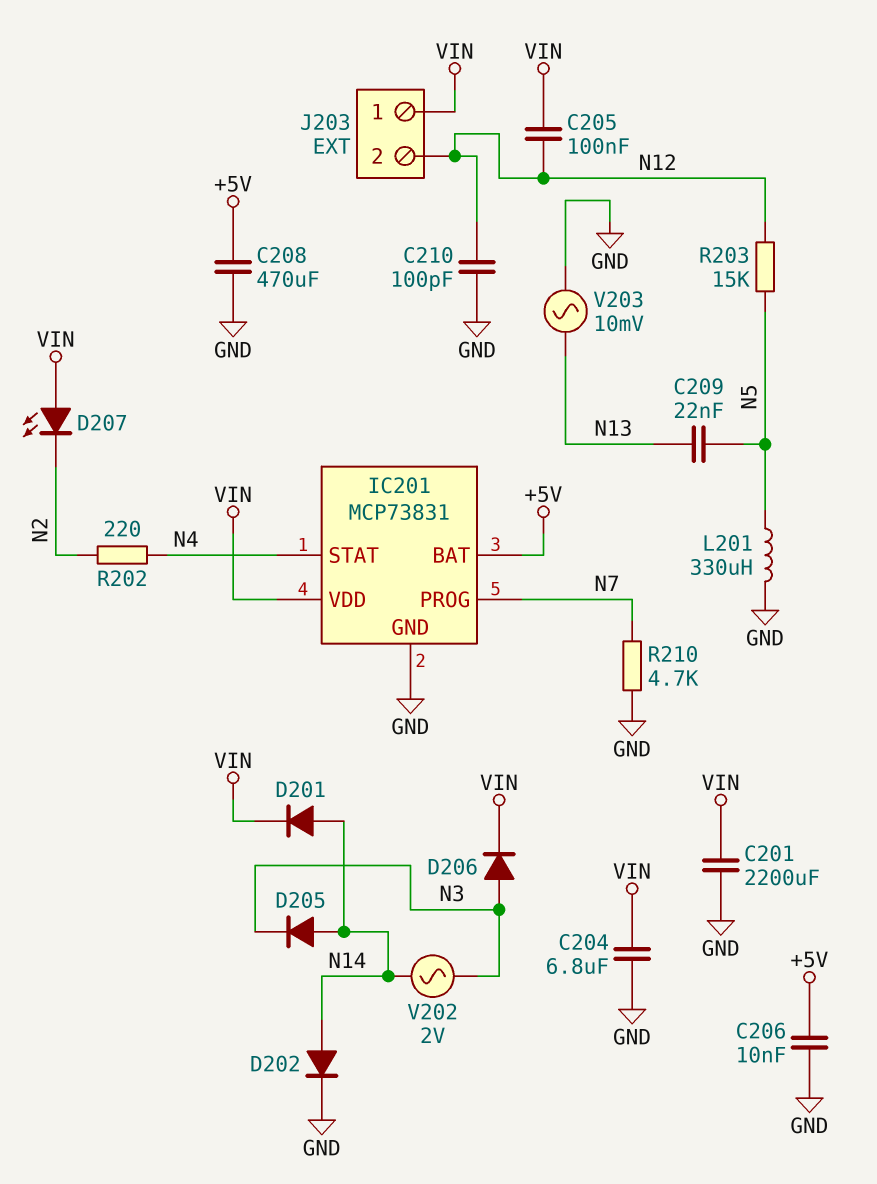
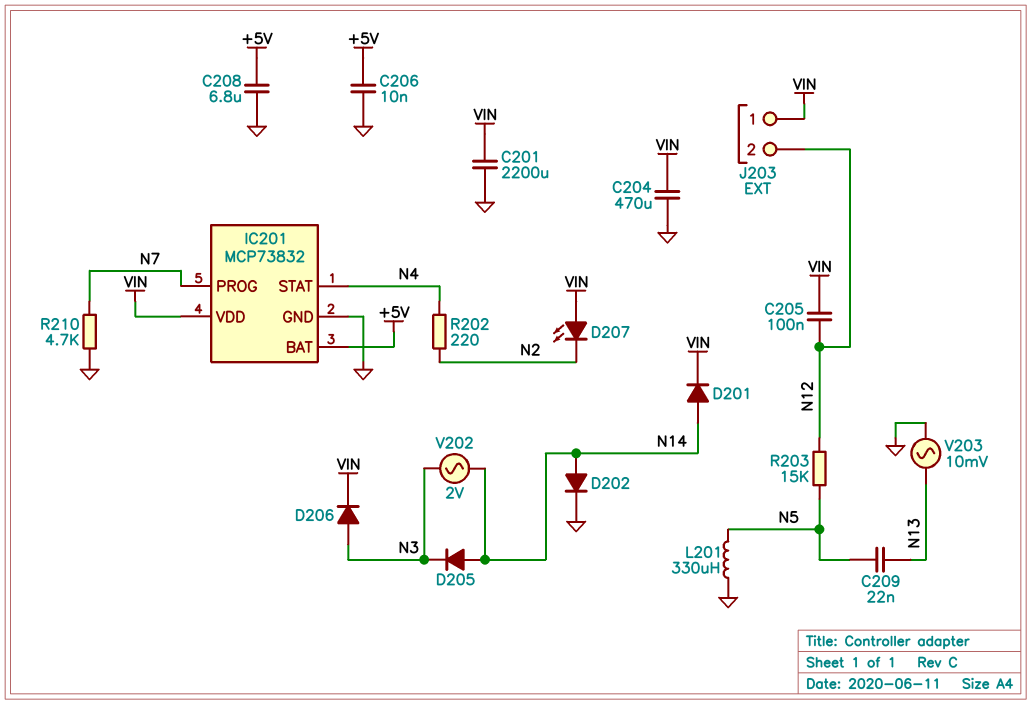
C204: 6.8uF (GND, VIN) -> 470uF (GND, VIN)
C208: 470uF (+5V, GND) -> 6.8uF (+5V, GND)
C210: 100pF (GND, N12) -> none
IC201: MCP73831 -> MCP73832

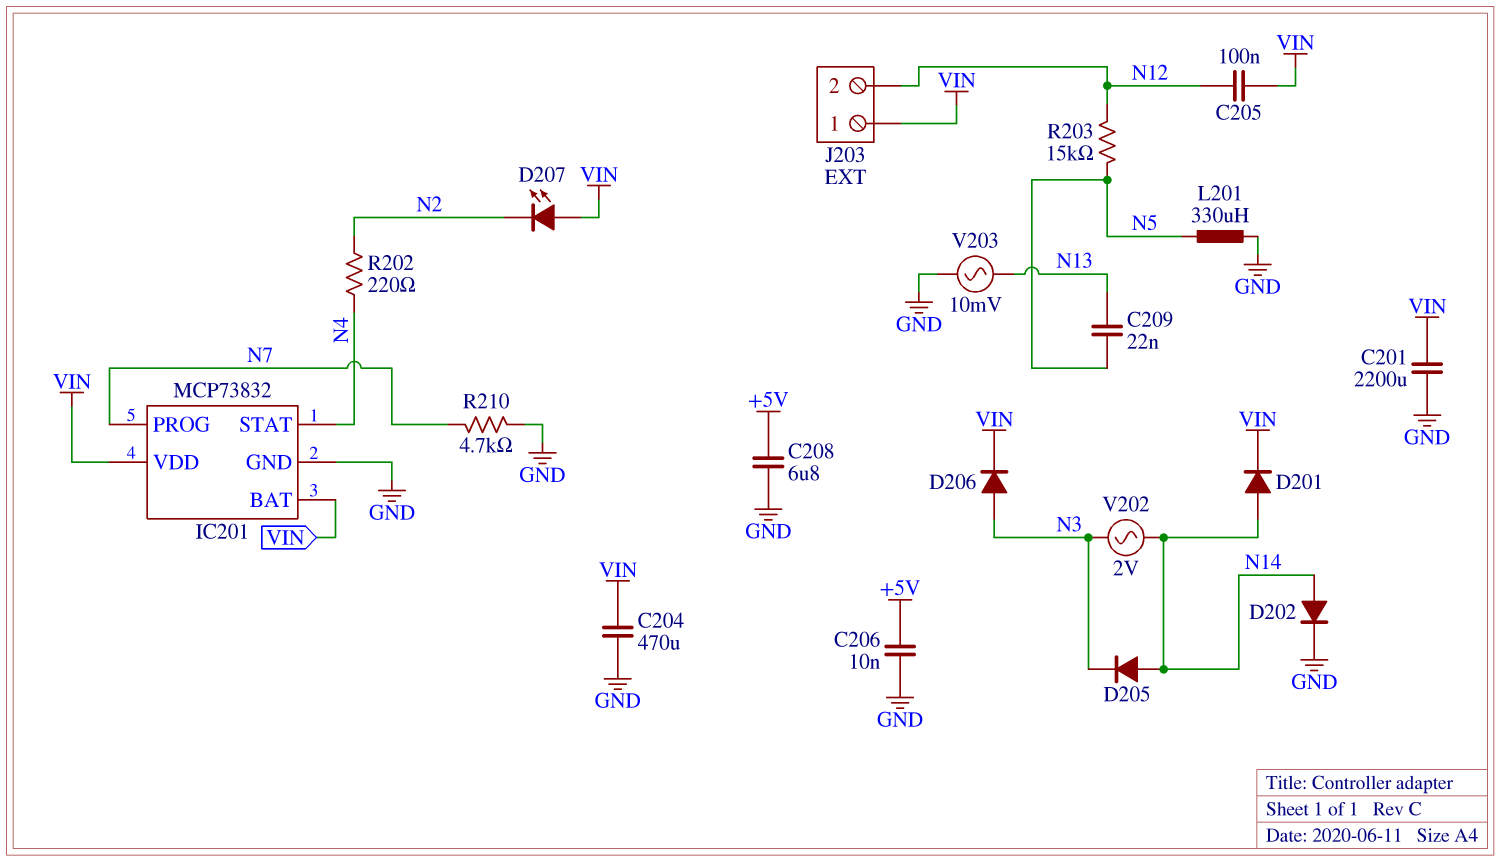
IC201 pin BAT: +5V -> VIN

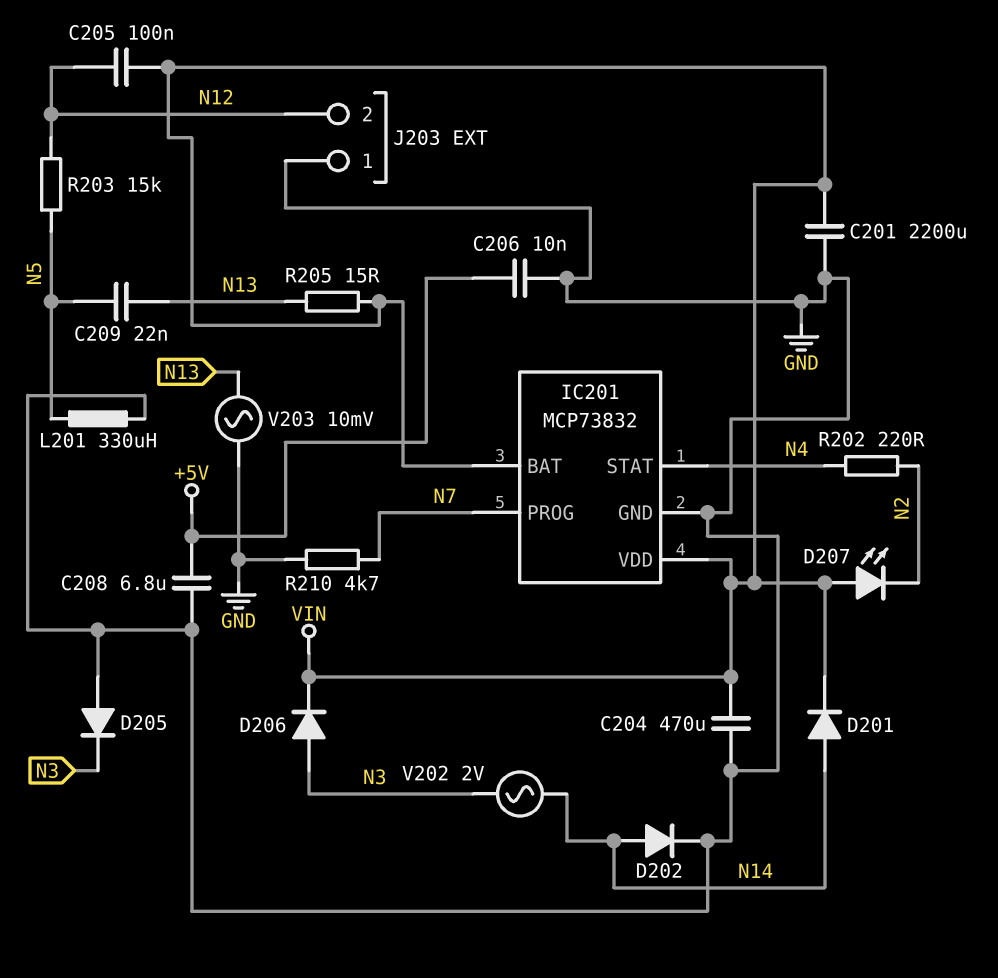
D205: diode (A N14, K N3) -> diode (A GND, K N3)
J203 pin 1: VIN -> GND
R205: none -> 15 (N13, VIN)

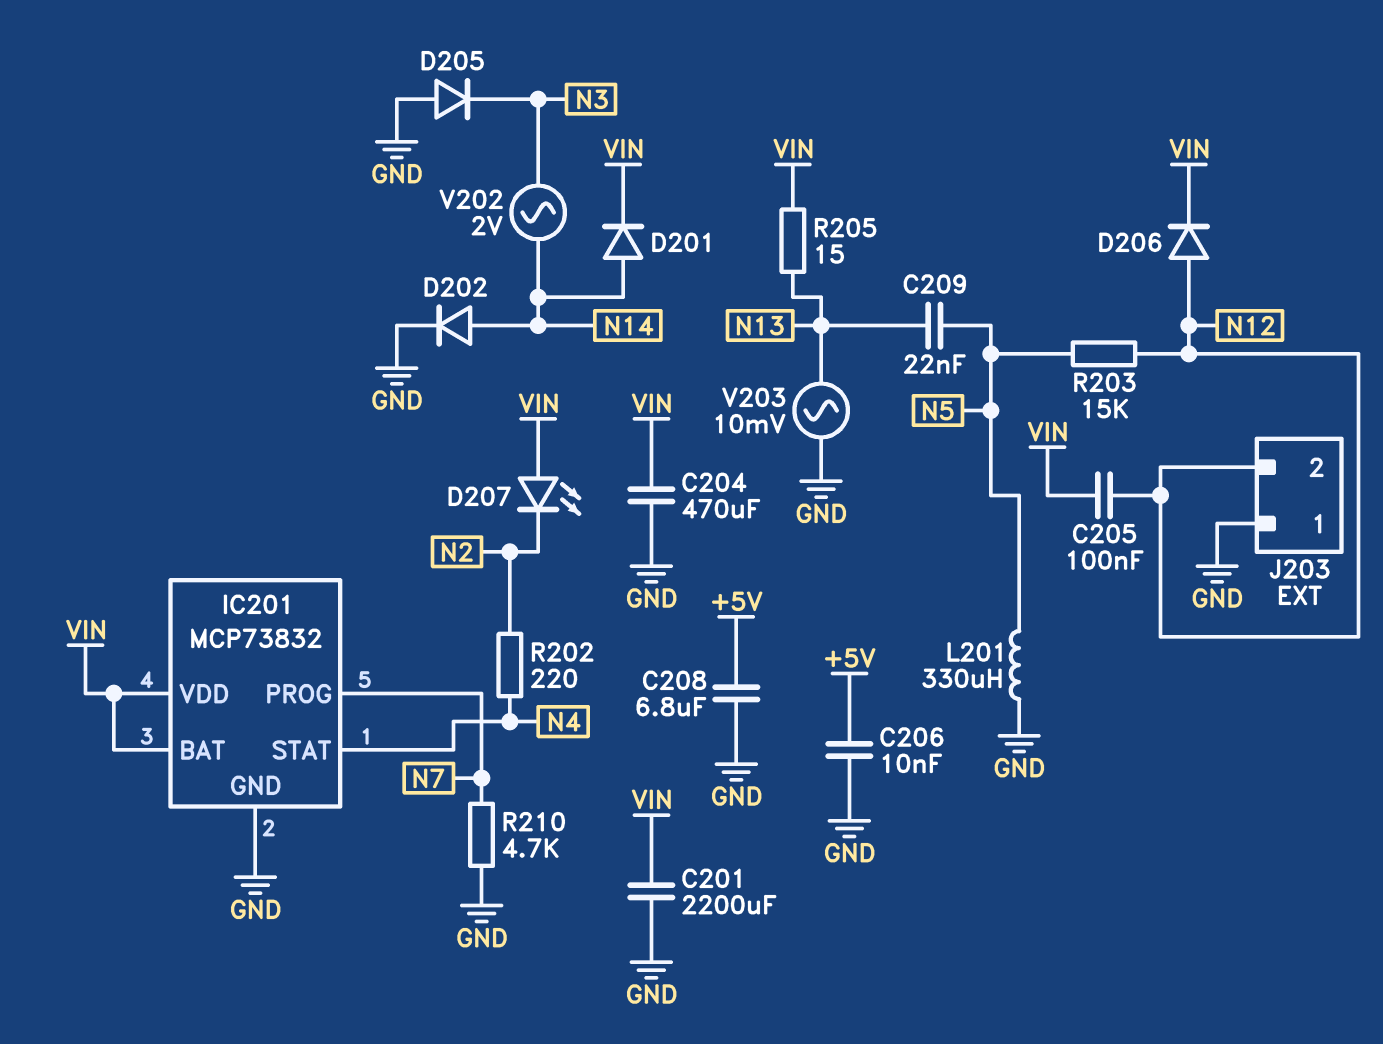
D206: diode (A N3, K VIN) -> diode (A N12, K VIN)

